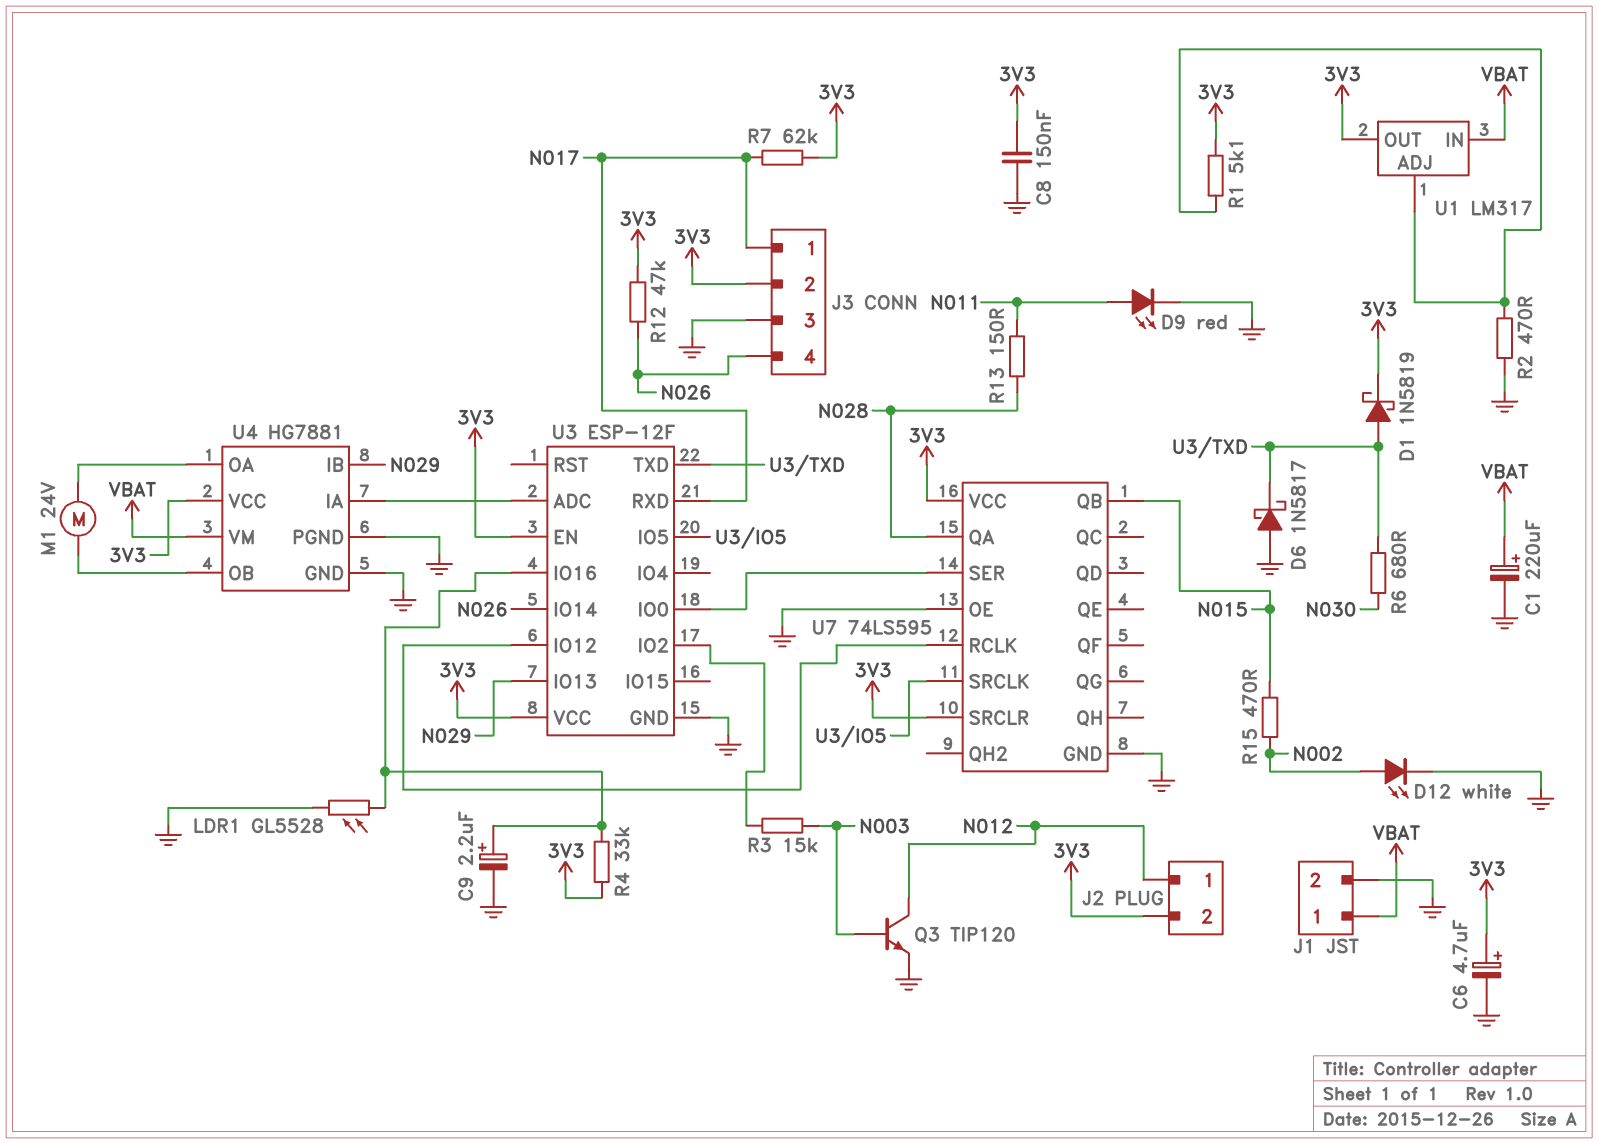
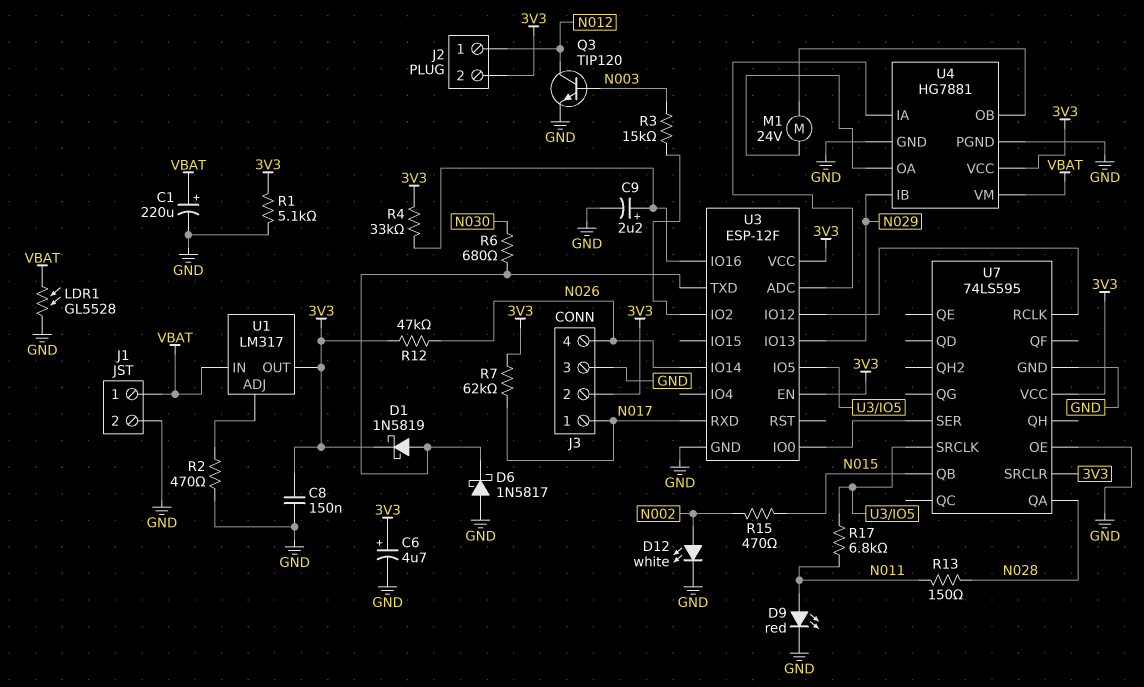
LDR1: GL5528 (GND, U3/IO16) -> GL5528 (GND, VBAT)
R1: 5.1k (3V3, U1/ADJ) -> 5.1k (3V3, GND)
R17: none -> 6.8k (N011, U3/IO5)

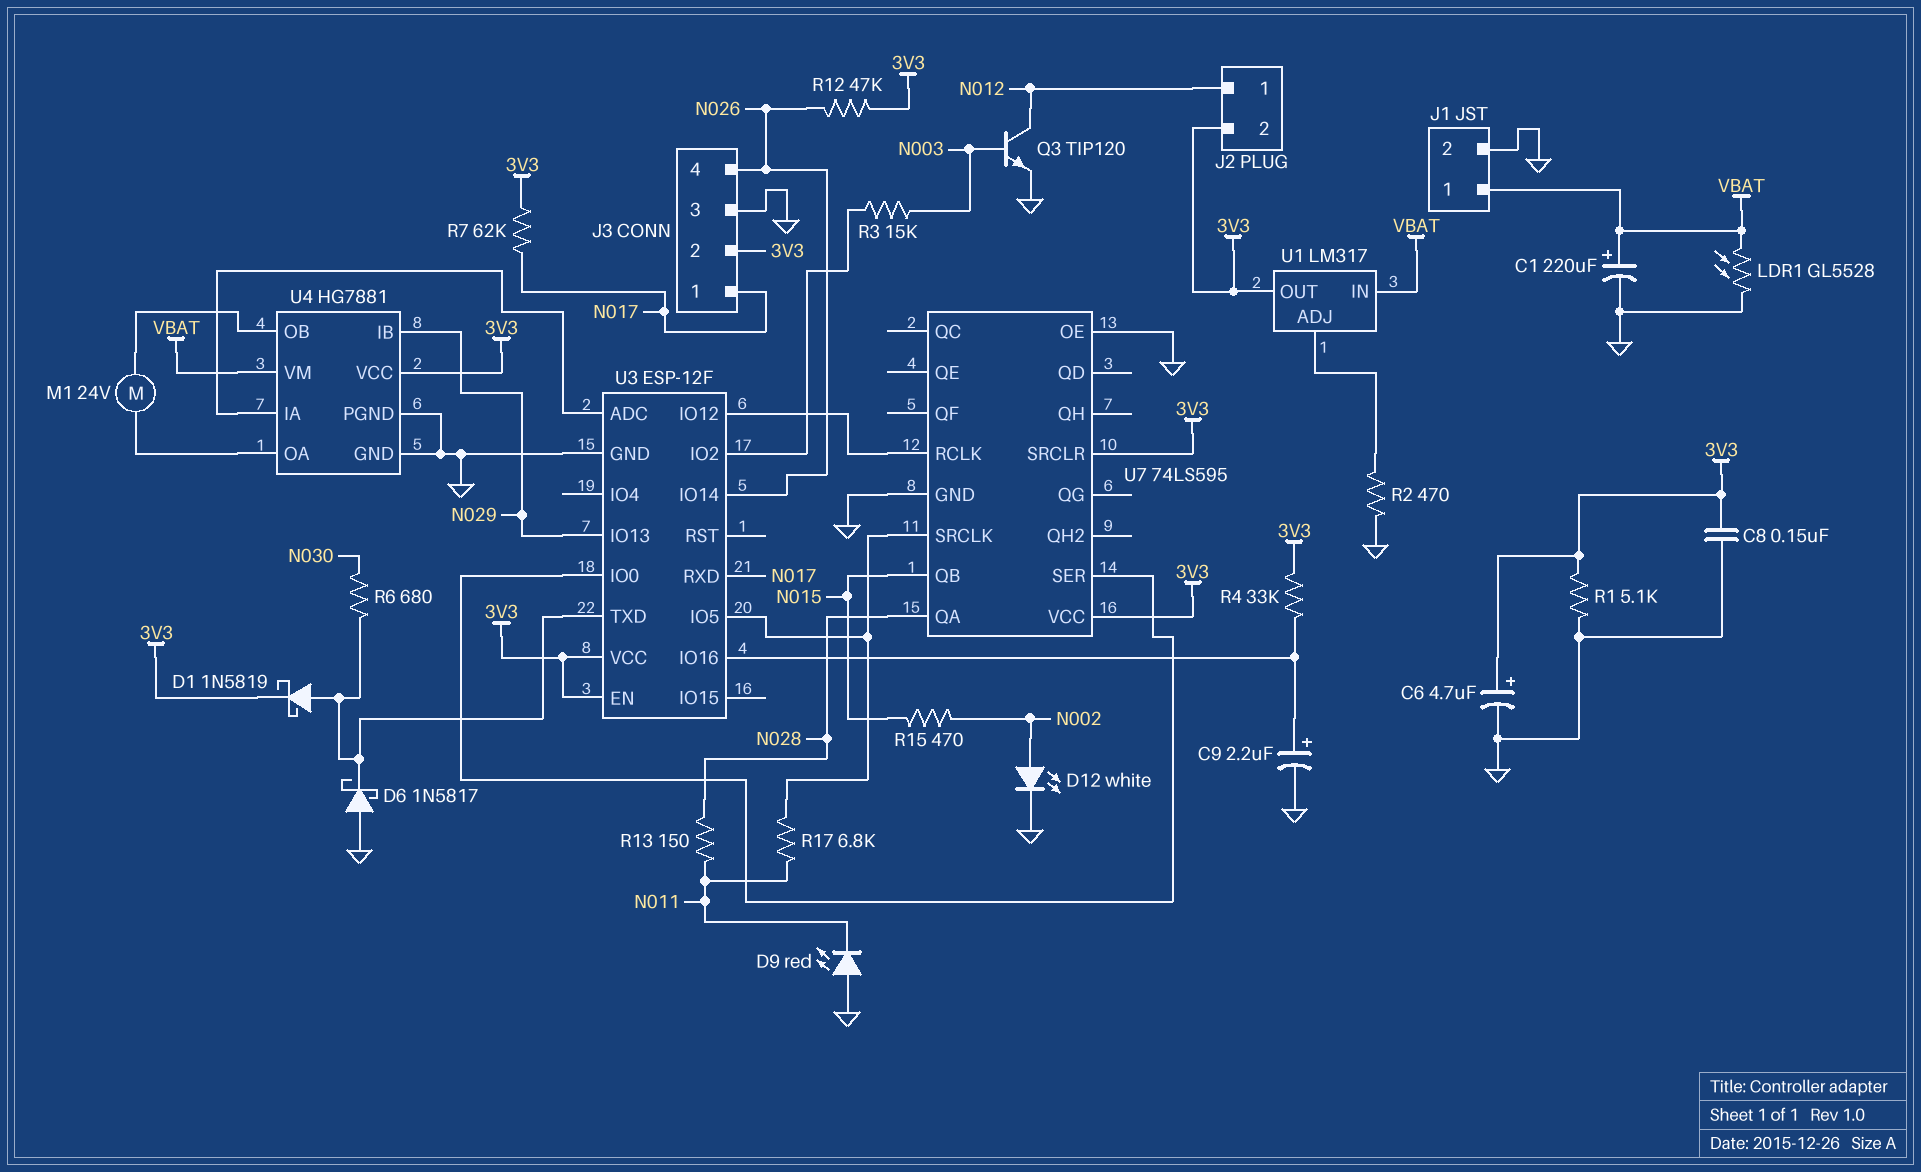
D9: LED red (A N011, K GND) -> LED red (A GND, K N011)

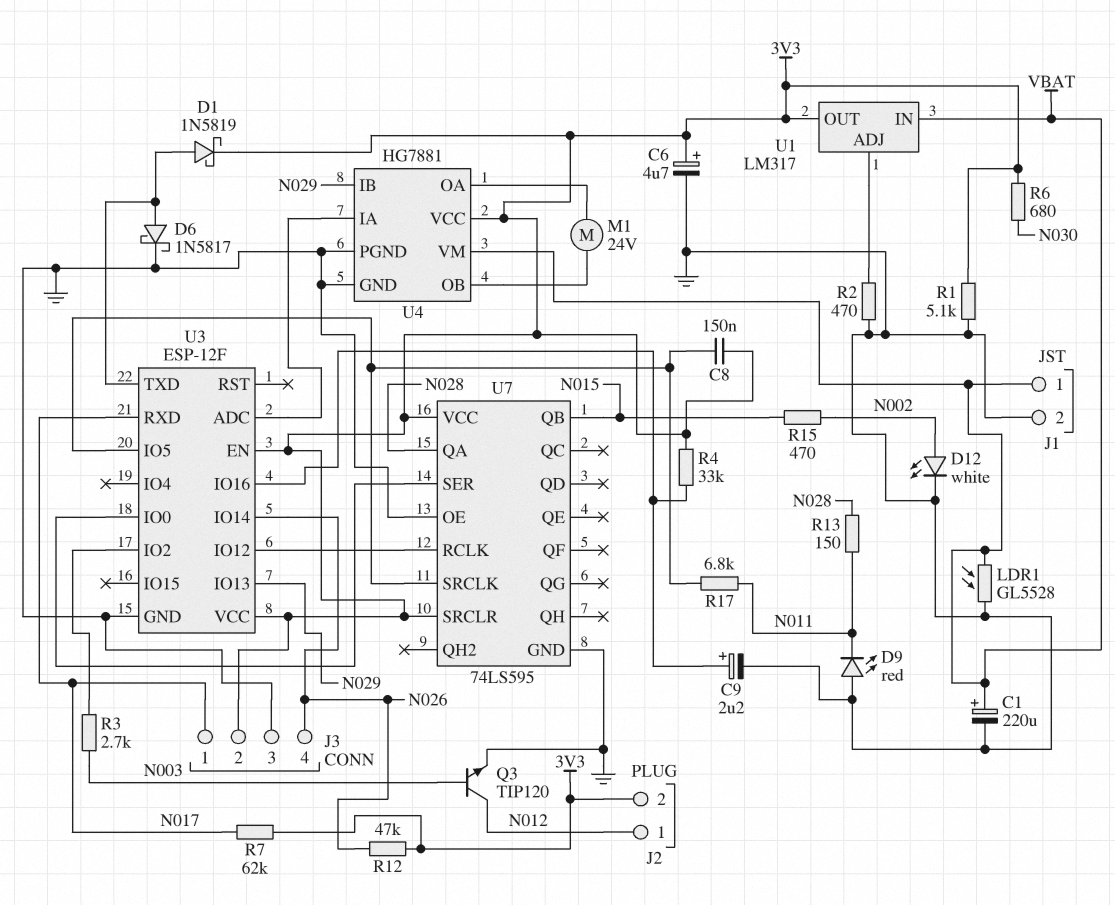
C8: 150nF (3V3, GND) -> 150nF (3V3, U3/IO5)
D6: schottky 1N5817 (A GND, K U3/TXD) -> schottky 1N5817 (A U3/TXD, K GND)
R3: 15k (N003, U3/IO2) -> 2.7k (N003, U3/IO2)
R6: 680 (N030, U3/TXD) -> 680 (3V3, N030)

